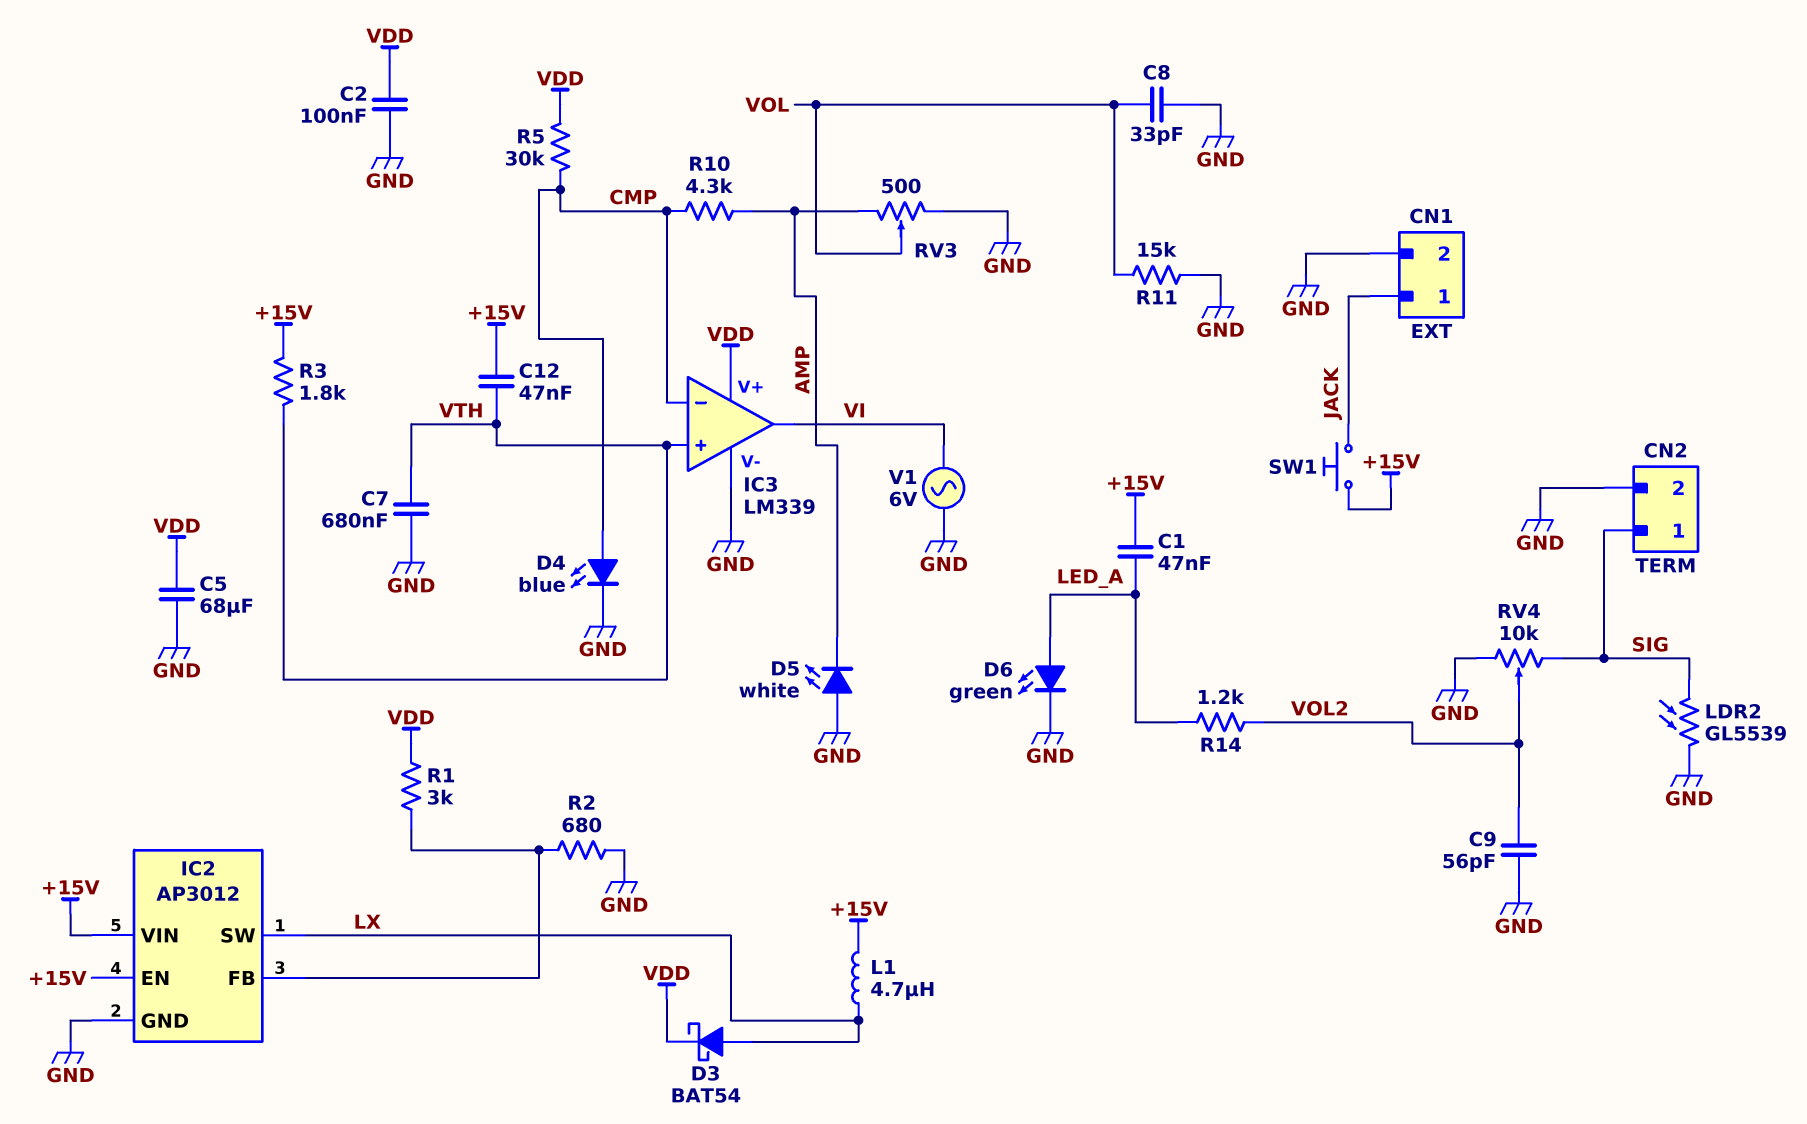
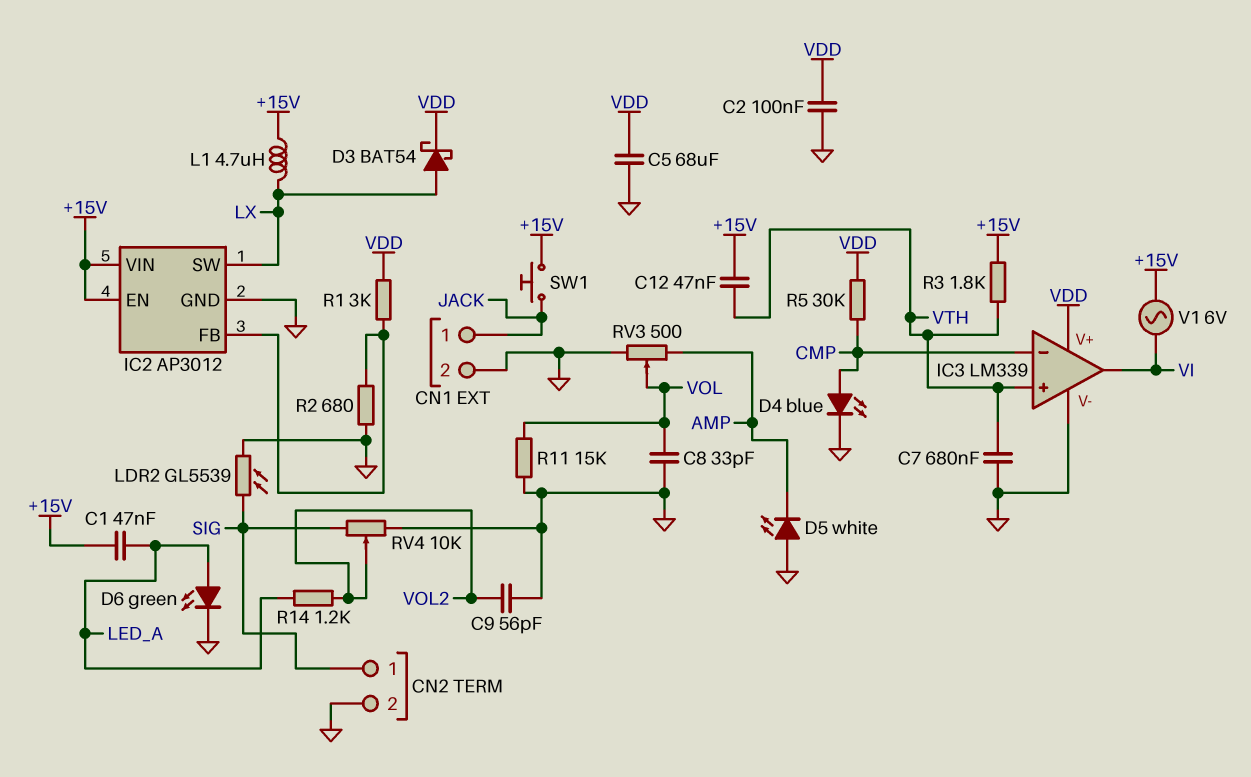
R10: 4.3k (AMP, CMP) -> none
V1: AC 6V (GND, VI) -> AC 6V (+15V, VI)

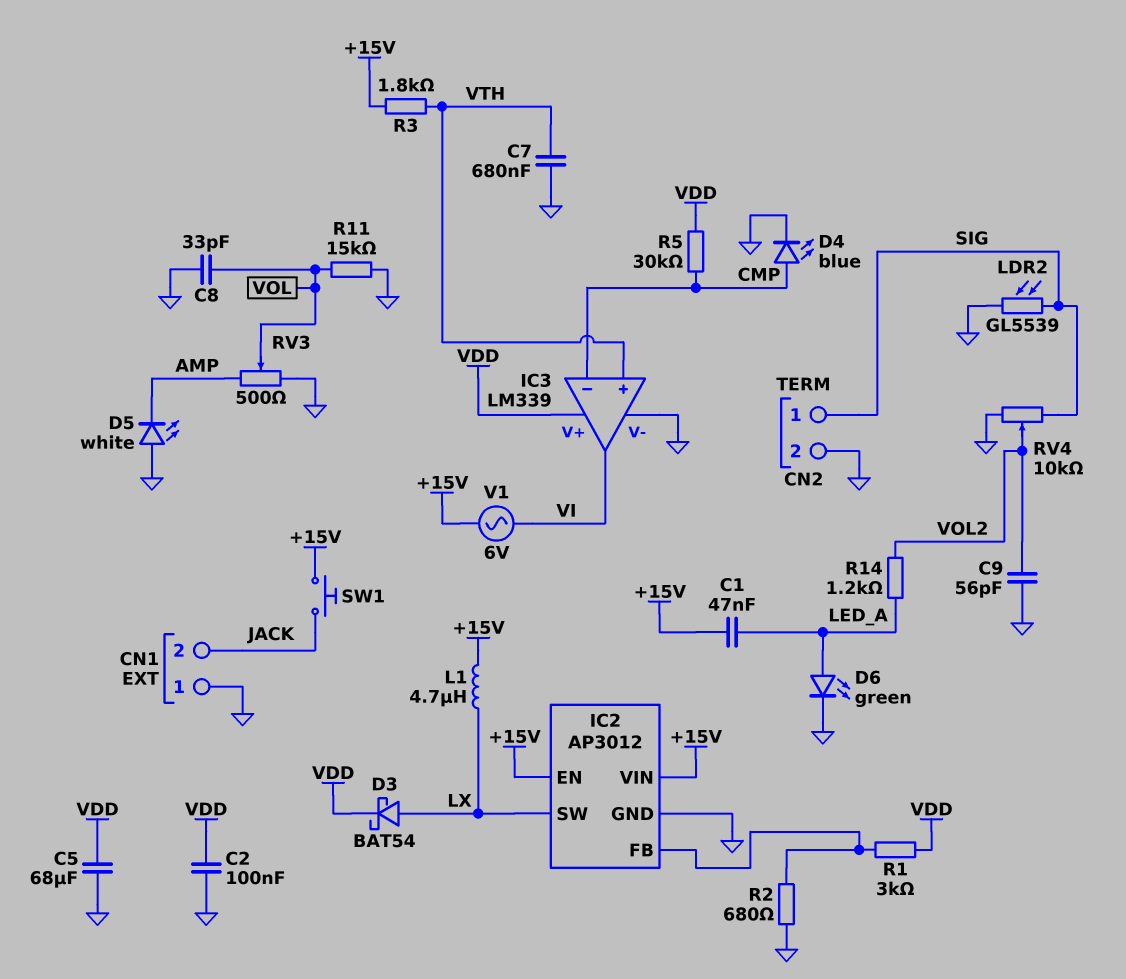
C12: 47nF (+15V, VTH) -> none
CN1 pin 1: JACK -> GND
CN1 pin 2: GND -> JACK

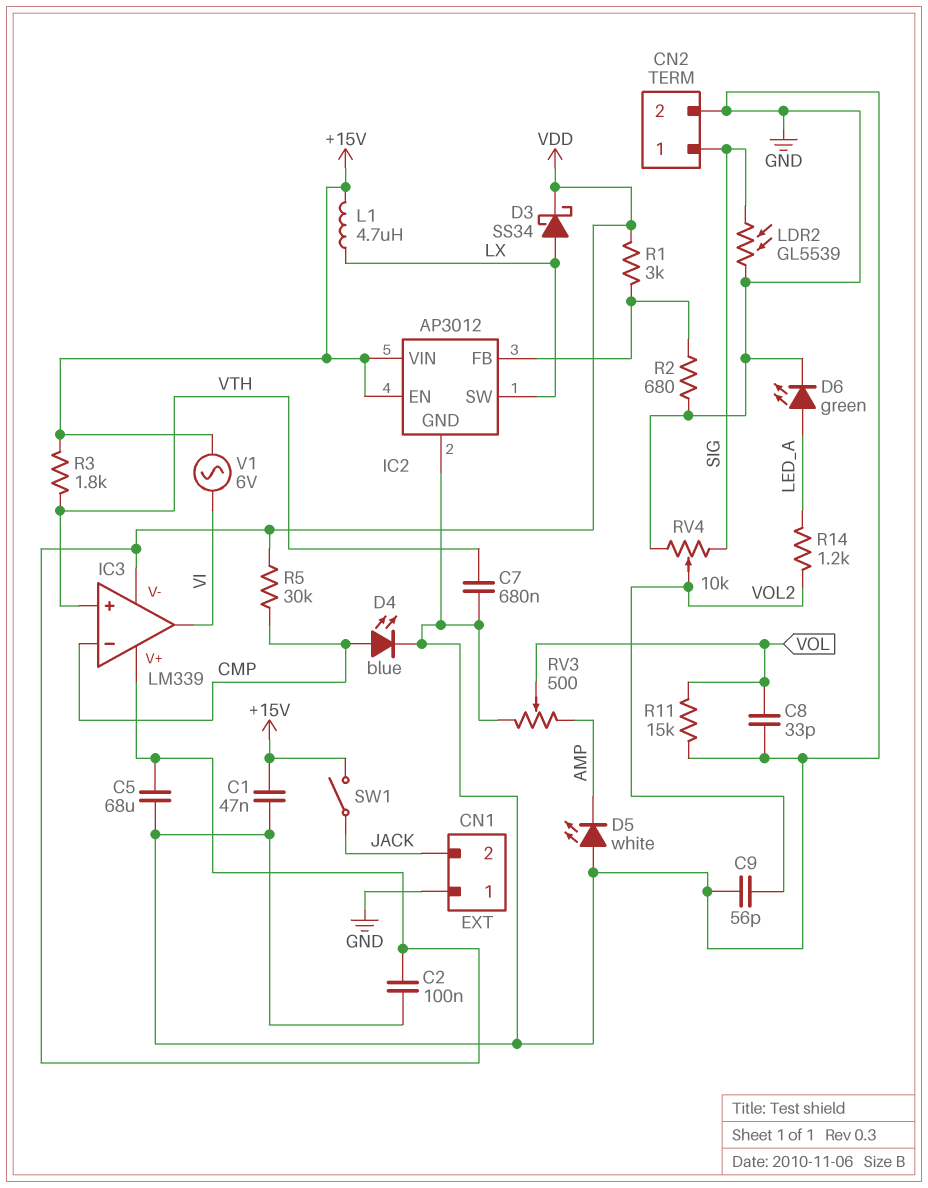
C1: 47nF (+15V, LED_A) -> 47nF (+15V, GND)
D3: schottky BAT54 (A LX, K VDD) -> schottky SS34 (A LX, K VDD)
IC3 pin V-: GND -> VDD
SW1: button (+15V, JACK) -> switch (+15V, JACK)

